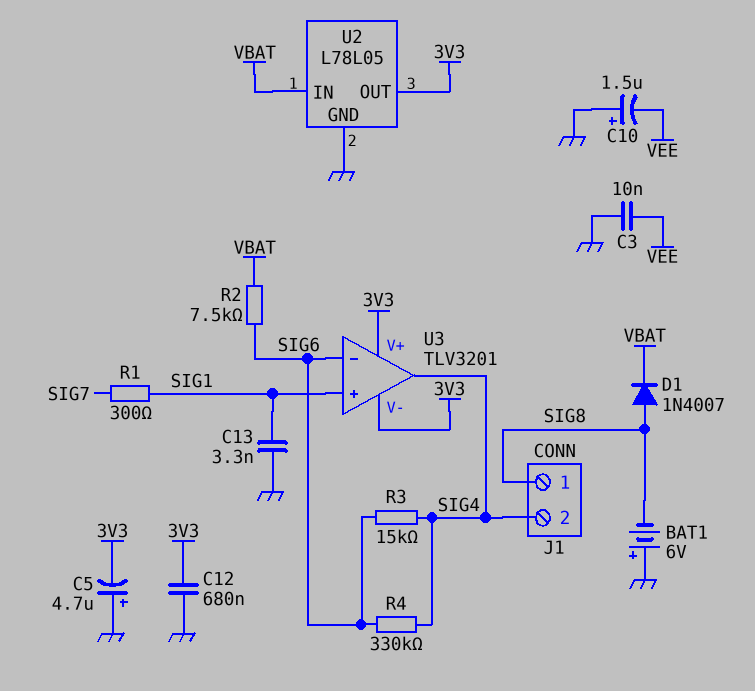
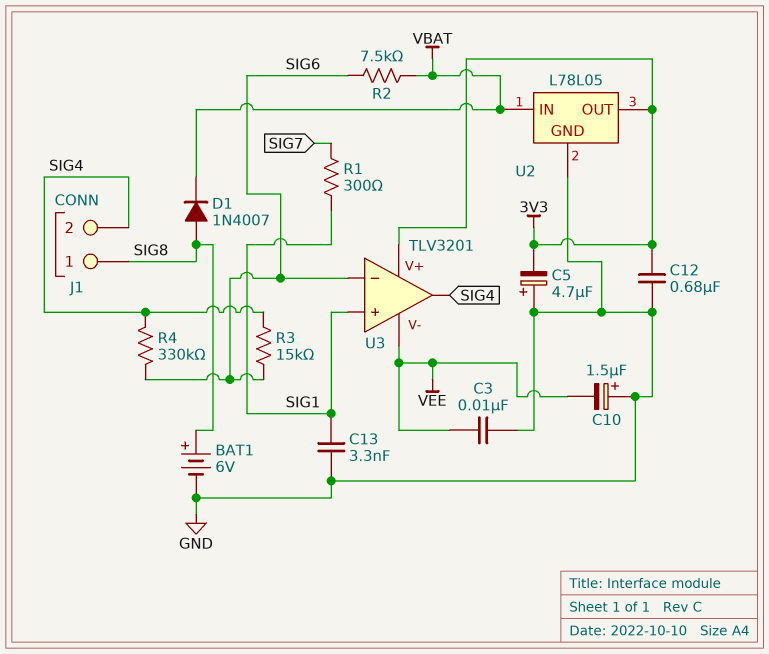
BAT1: 6V (plus GND, minus SIG8) -> 6V (plus SIG8, minus GND)
U3 pin V-: 3V3 -> VEE

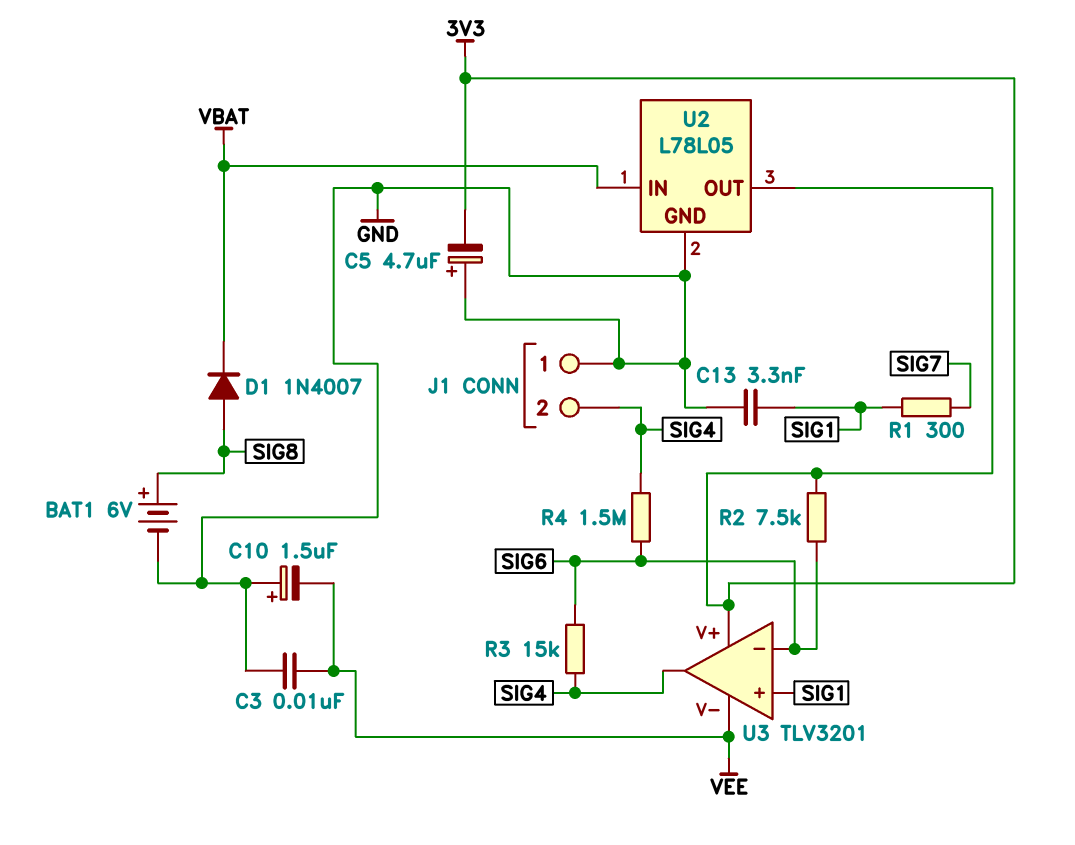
C12: 680nF (3V3, GND) -> none
J1 pin 1: SIG8 -> GND
R2: 7.5k (SIG6, VBAT) -> 7.5k (3V3, SIG6)
R4: 330k (SIG4, SIG6) -> 1.5M (SIG4, SIG6)

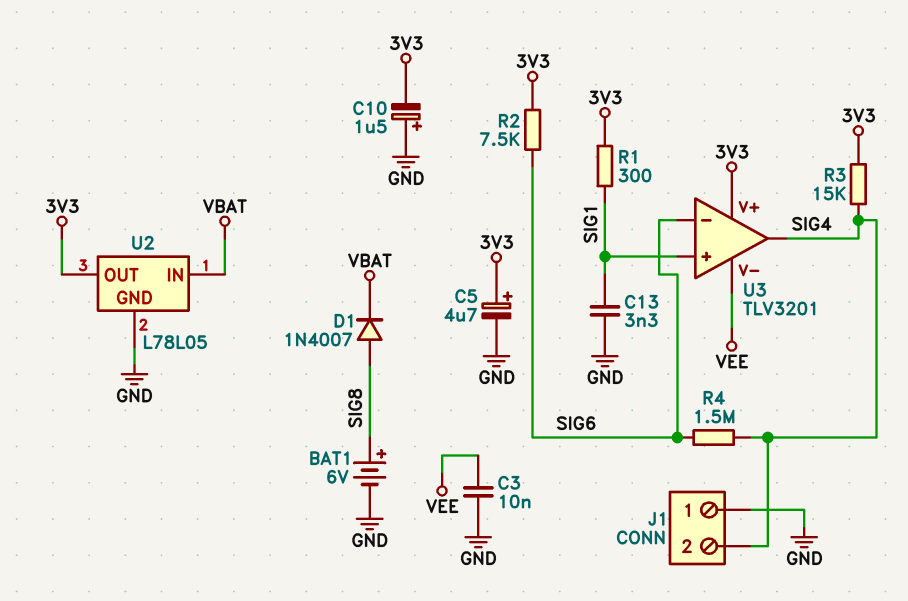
C5: 4.7uF (plus GND, minus 3V3) -> 4.7uF (plus 3V3, minus GND)
C10: 1.5uF (plus GND, minus VEE) -> 1.5uF (plus GND, minus 3V3)
R1: 300 (SIG1, SIG7) -> 300 (3V3, SIG1)
R3: 15k (SIG4, SIG6) -> 15k (3V3, SIG4)

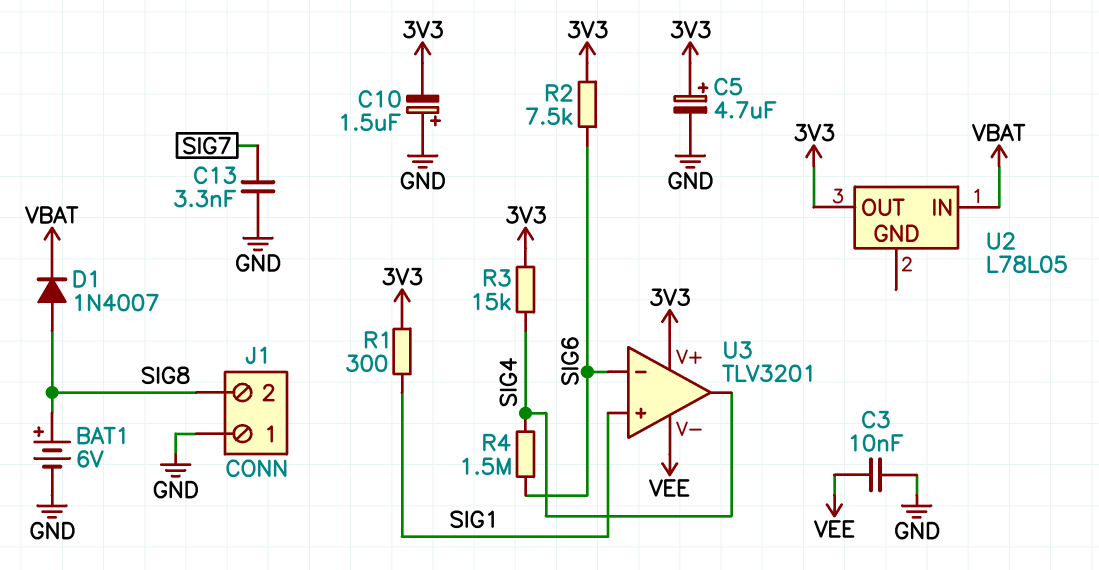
C13: 3.3nF (GND, SIG1) -> 3.3nF (GND, SIG7)
J1 pin 2: SIG4 -> SIG8
U2 pin GND: GND -> none

